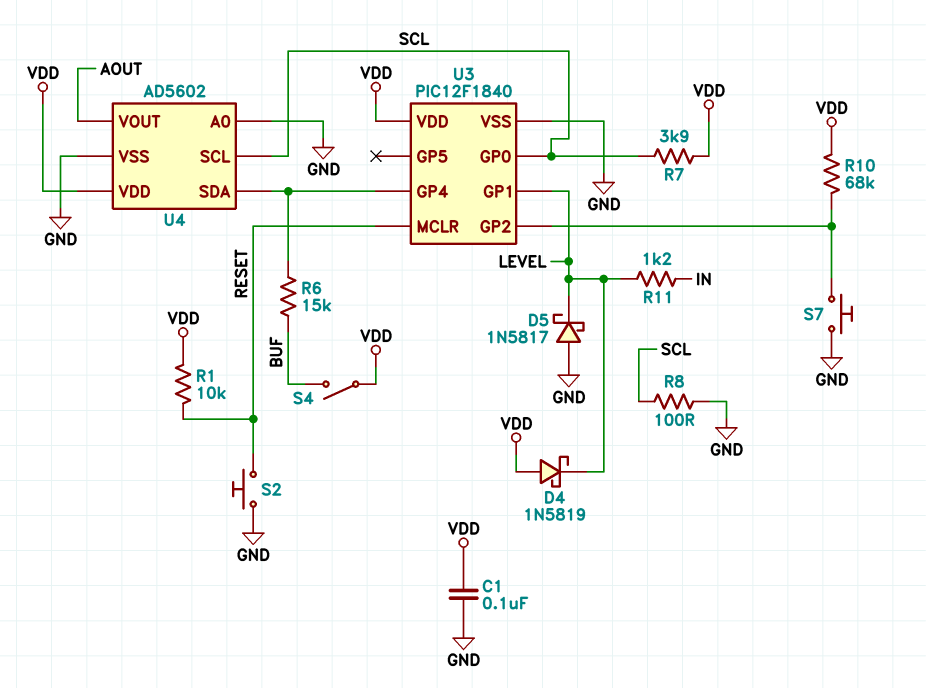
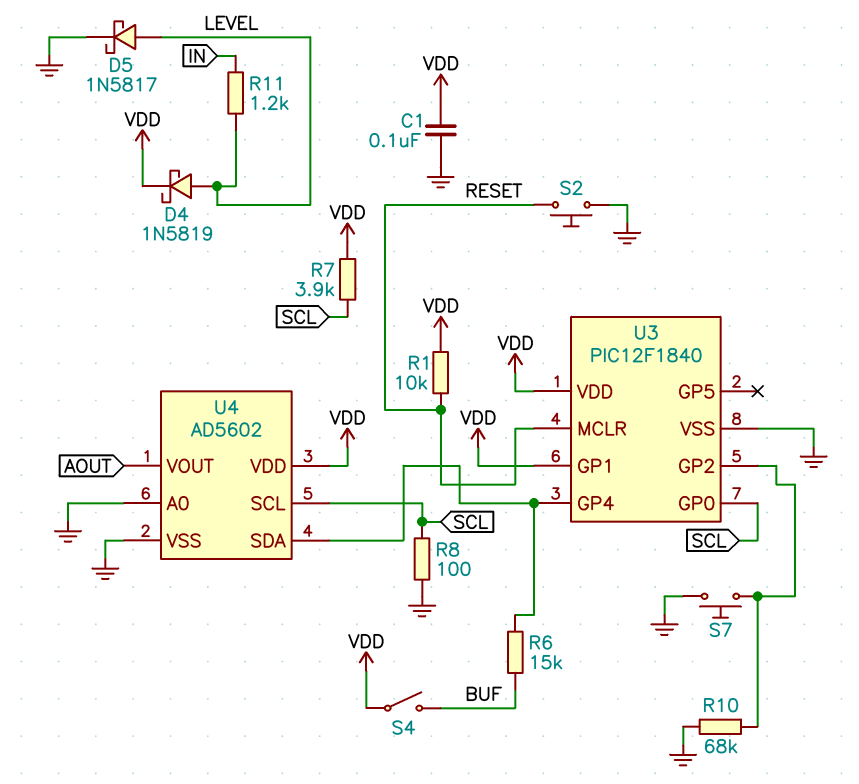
D4: schottky 1N5819 (A VDD, K LEVEL) -> schottky 1N5819 (A LEVEL, K VDD)
D5: schottky 1N5817 (A GND, K LEVEL) -> schottky 1N5817 (A LEVEL, K GND)
R10: 68k (U3/GP2, VDD) -> 68k (GND, U3/GP2)
U3 pin GP1: LEVEL -> VDD

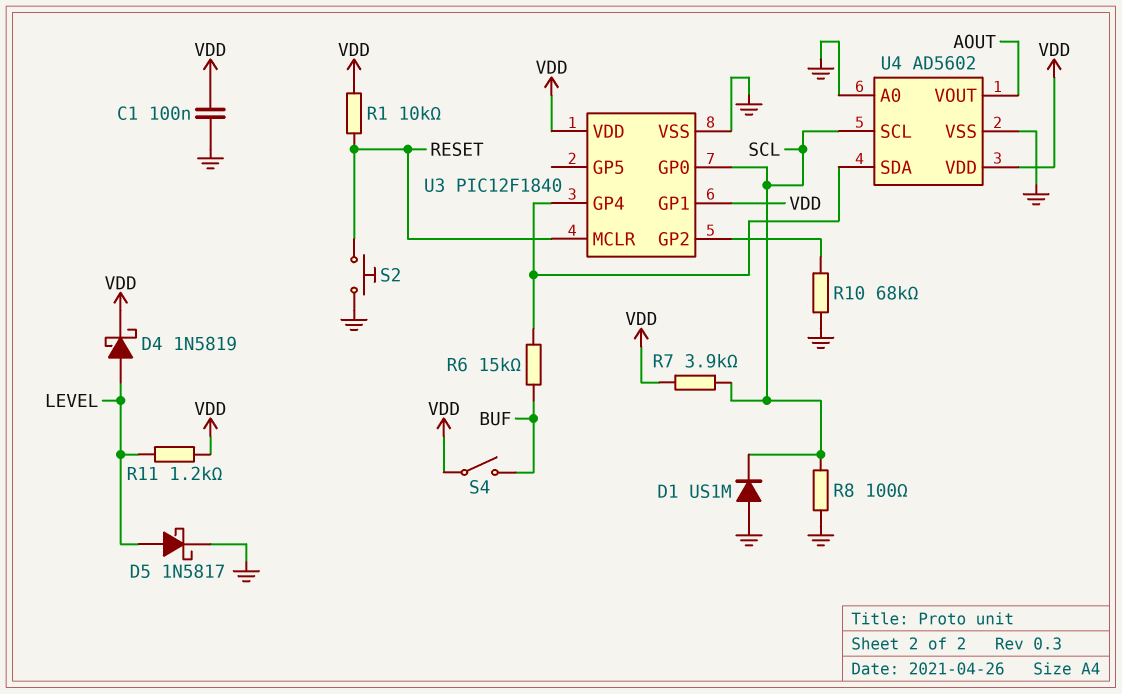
D1: none -> diode US1M (A GND, K SCL)
R11: 1.2k (IN, LEVEL) -> 1.2k (LEVEL, VDD)
S7: button (GND, U3/GP2) -> none

